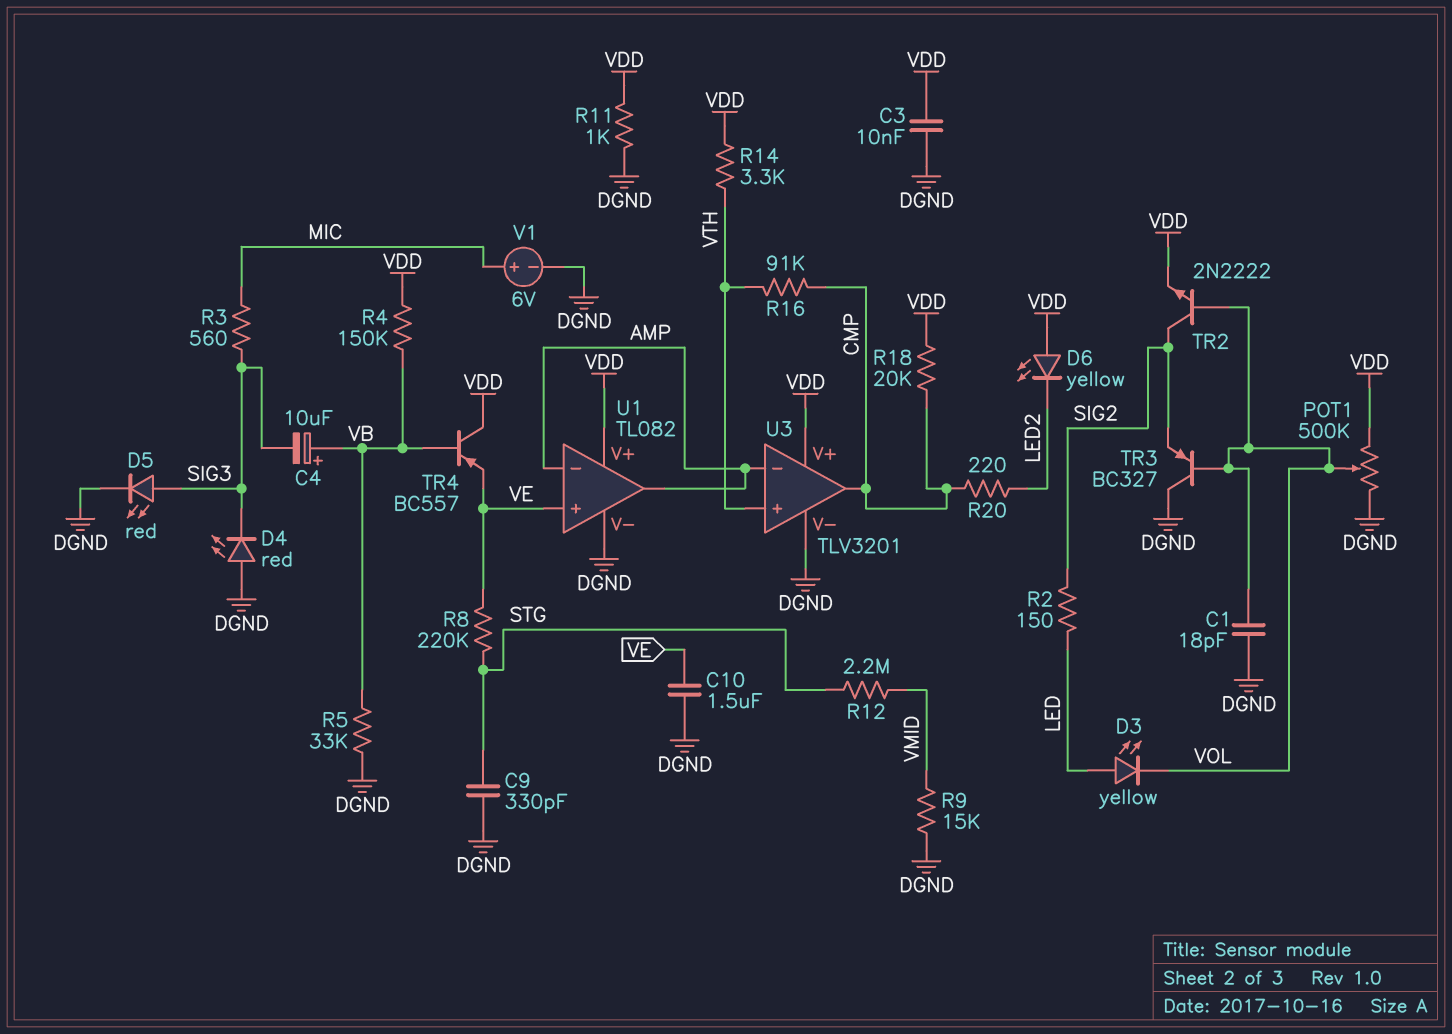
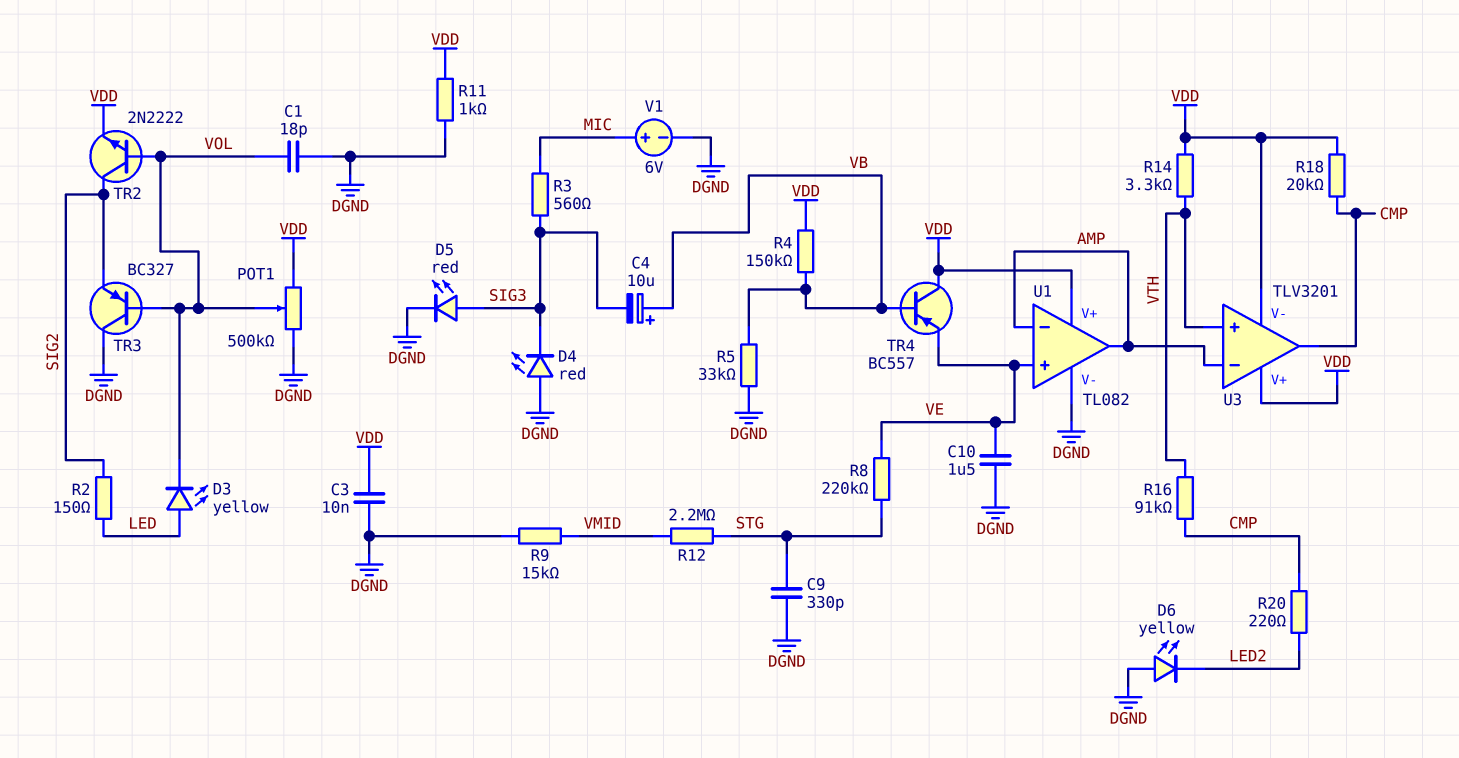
D6: LED yellow (A VDD, K LED2) -> LED yellow (A DGND, K LED2)
U3 pin V-: DGND -> VDD

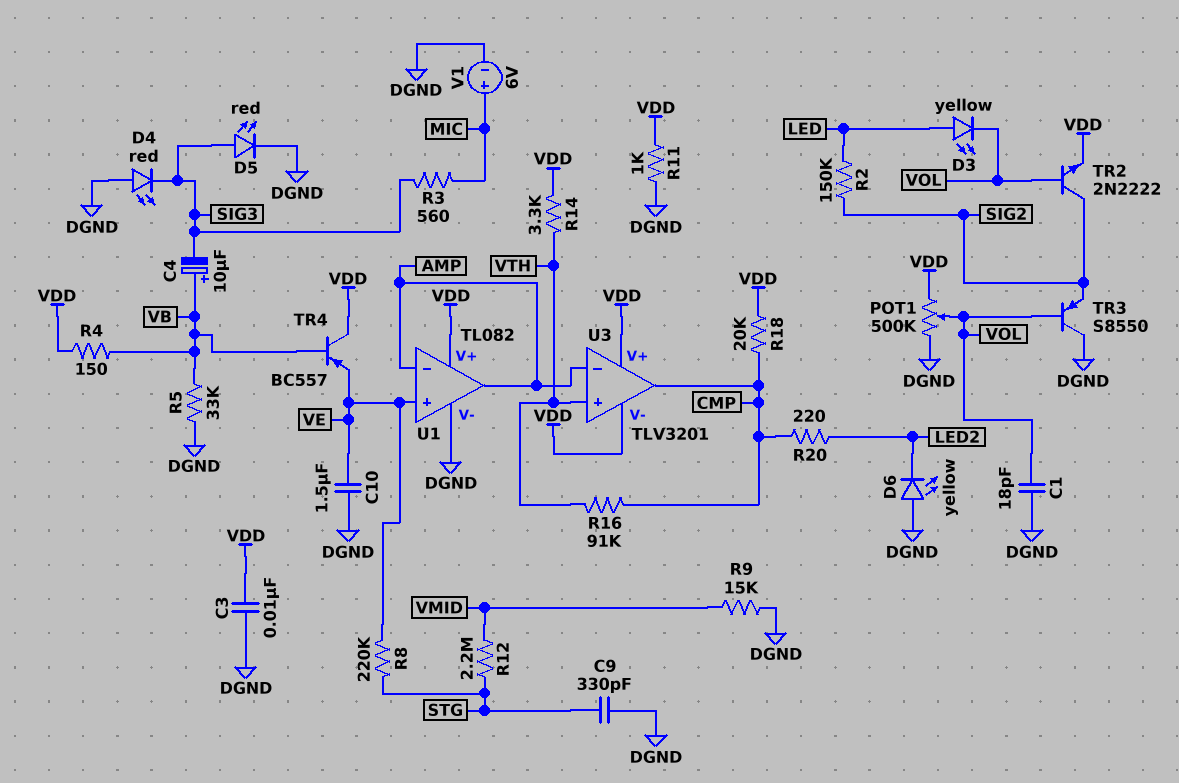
R2: 150 (LED, SIG2) -> 150k (LED, SIG2)
R4: 150k (VB, VDD) -> 150 (VB, VDD)
TR3: PNP BC327 (B VOL, C DGND, E SIG2) -> PNP S8550 (B VOL, C DGND, E SIG2)

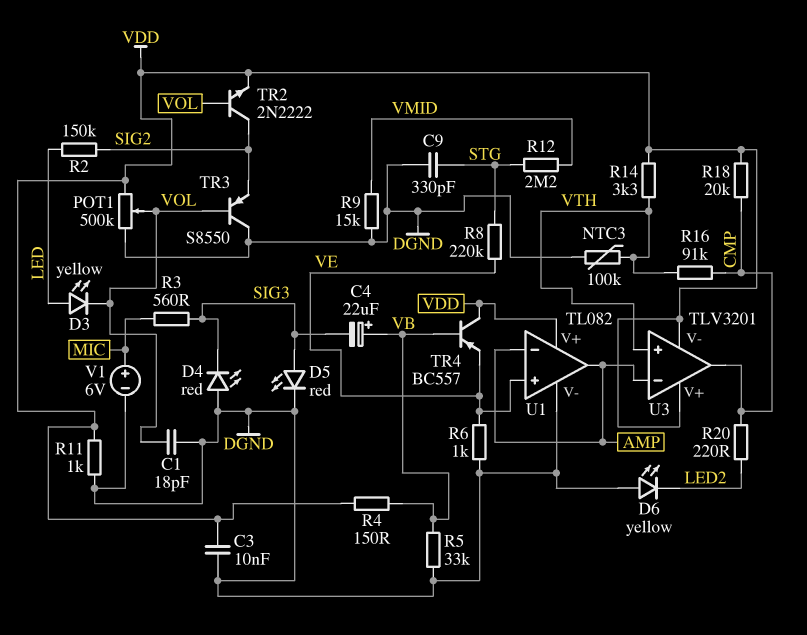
C4: 10uF (plus VB, minus SIG3) -> 22uF (plus VB, minus SIG3)
C10: 1.5uF (DGND, VE) -> none
NTC3: none -> 100k (DGND, VTH)
R6: none -> 1k (DGND, VE)

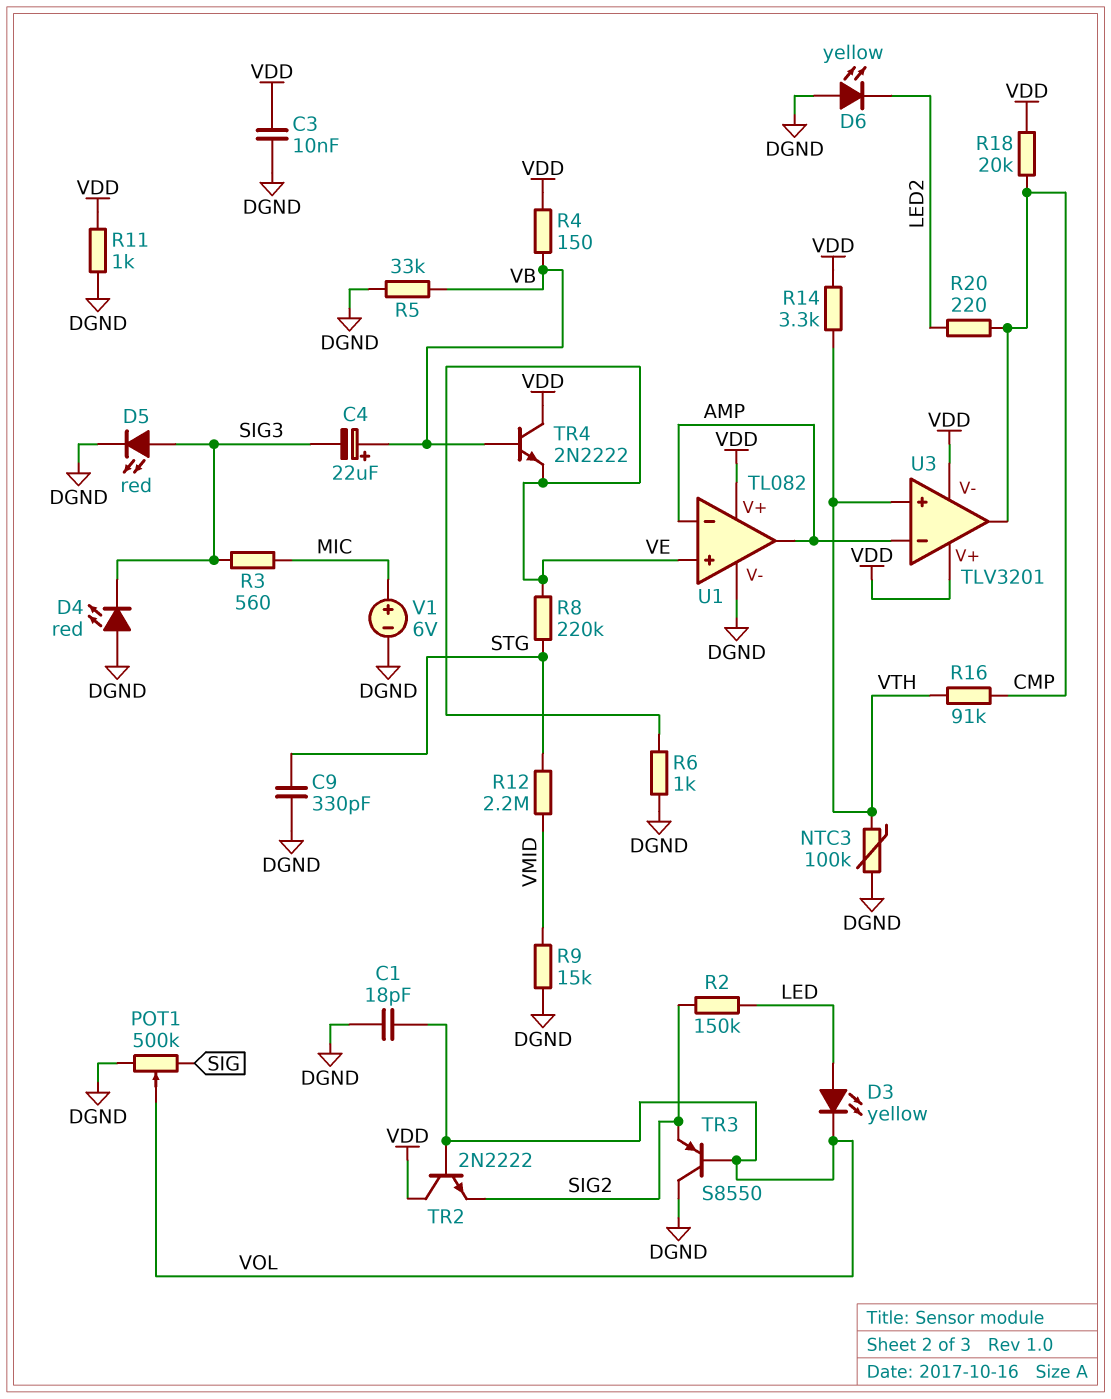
POT1: 500k (DGND, VDD, wiper VOL) -> 500k (DGND, SIG, wiper VOL)
TR2: NPN 2N2222 (B VOL, C SIG2, E VDD) -> NPN 2N2222 (B VOL, C VDD, E SIG2)
TR4: PNP BC557 (B VB, C VDD, E VE) -> NPN 2N2222 (B VB, C VDD, E VE)

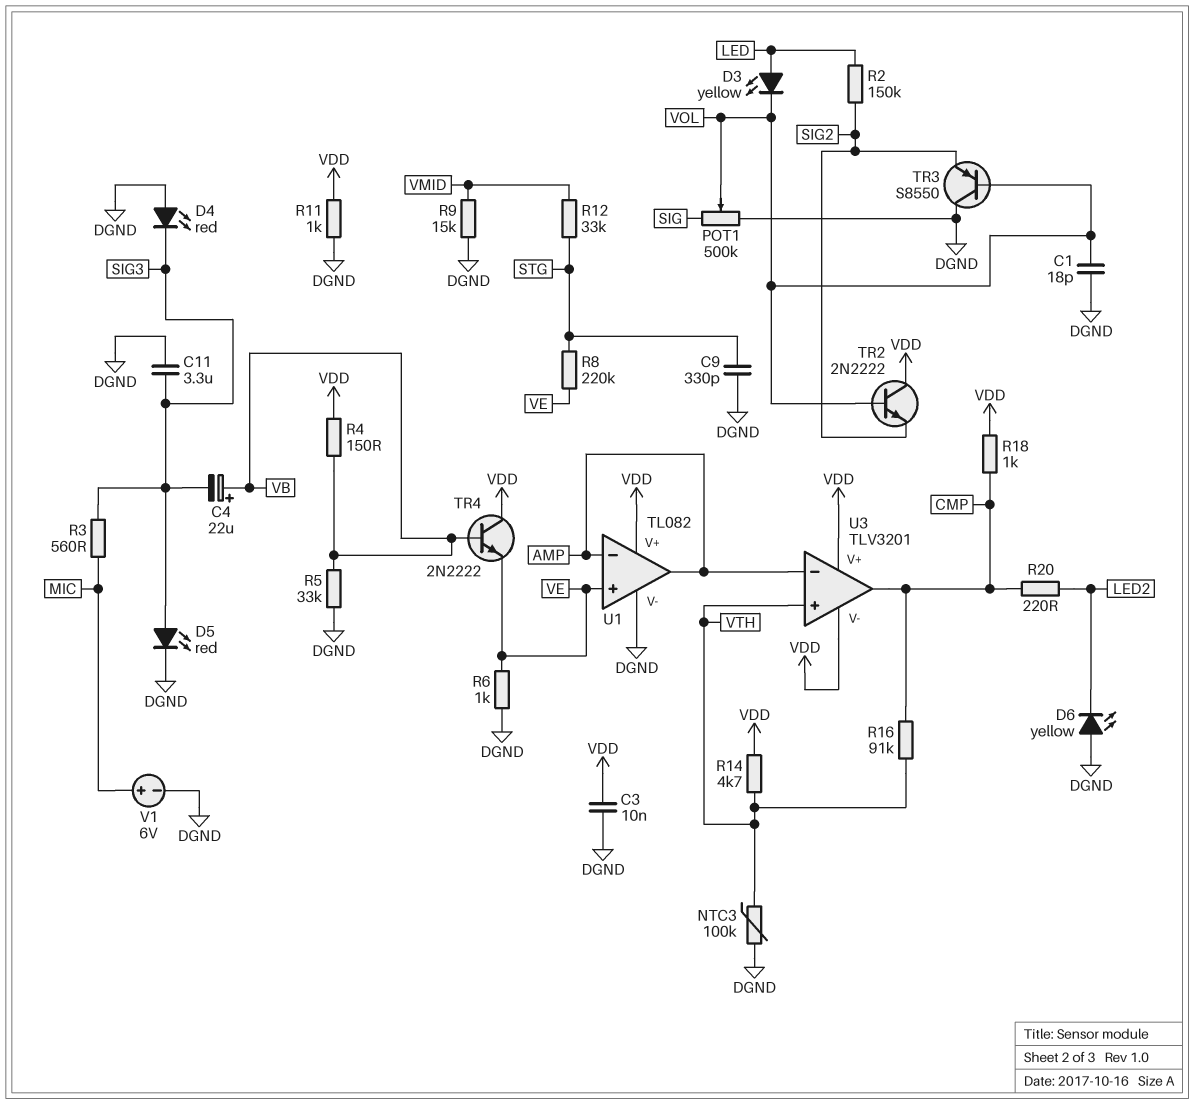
C11: none -> 3.3uF (DGND, SIG3)
R12: 2.2M (STG, VMID) -> 33k (STG, VMID)
R14: 3.3k (VDD, VTH) -> 4.7k (VDD, VTH)
R18: 20k (CMP, VDD) -> 1k (CMP, VDD)

